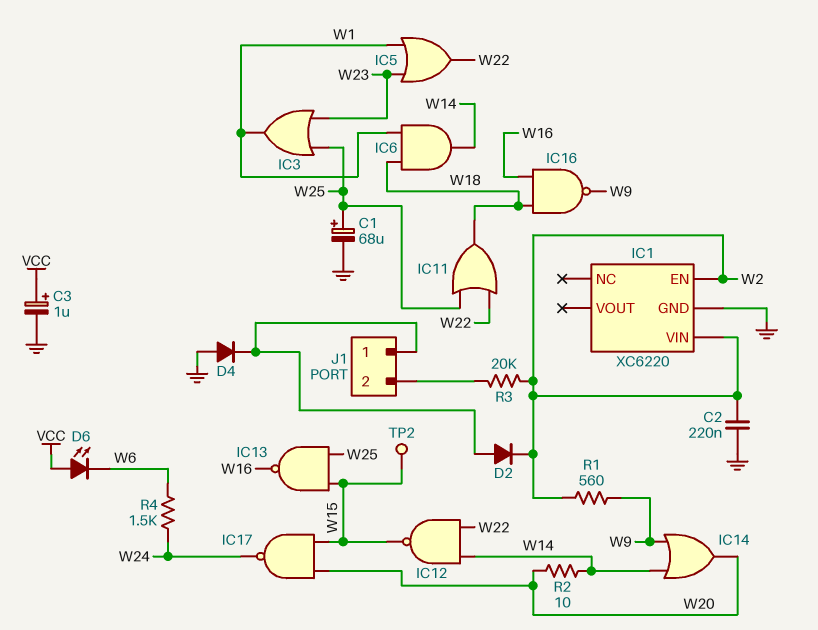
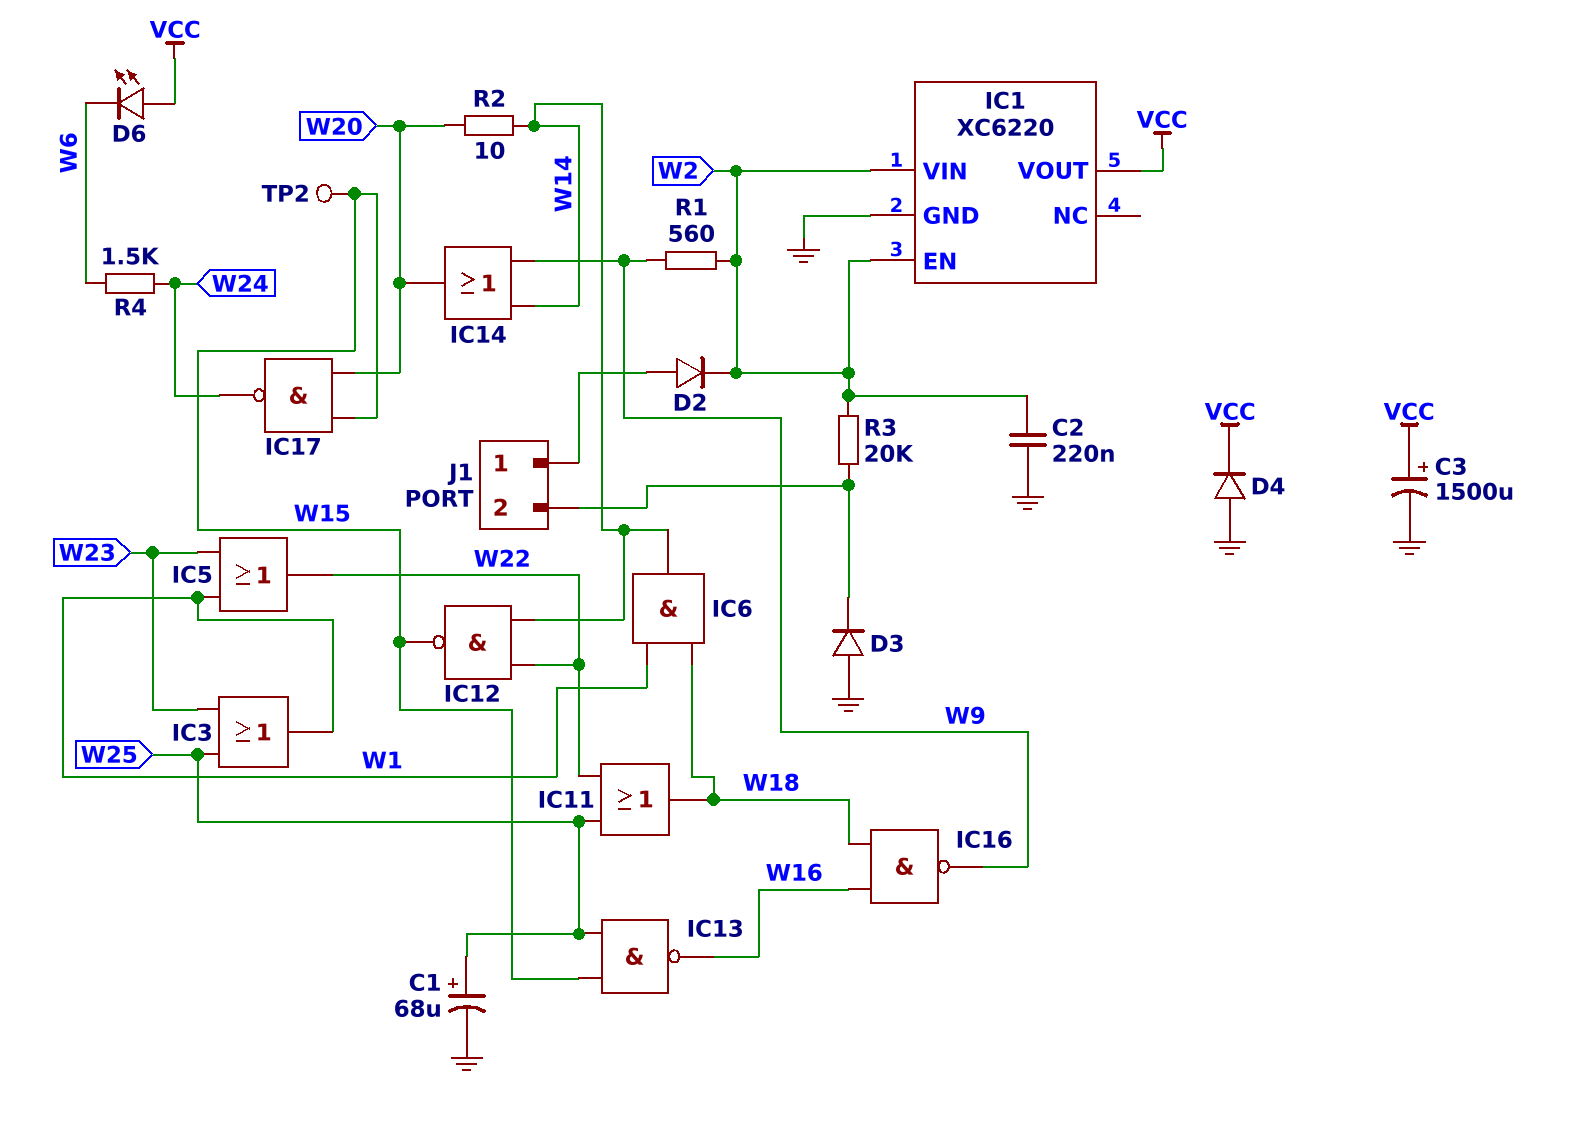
C3: 1uF (plus VCC, minus GND) -> 1500uF (plus VCC, minus GND)
D3: none -> diode (A GND, K J1/2)
D4: diode (A GND, K J1/1) -> diode (A GND, K VCC)
IC1 pin VOUT: none -> VCC

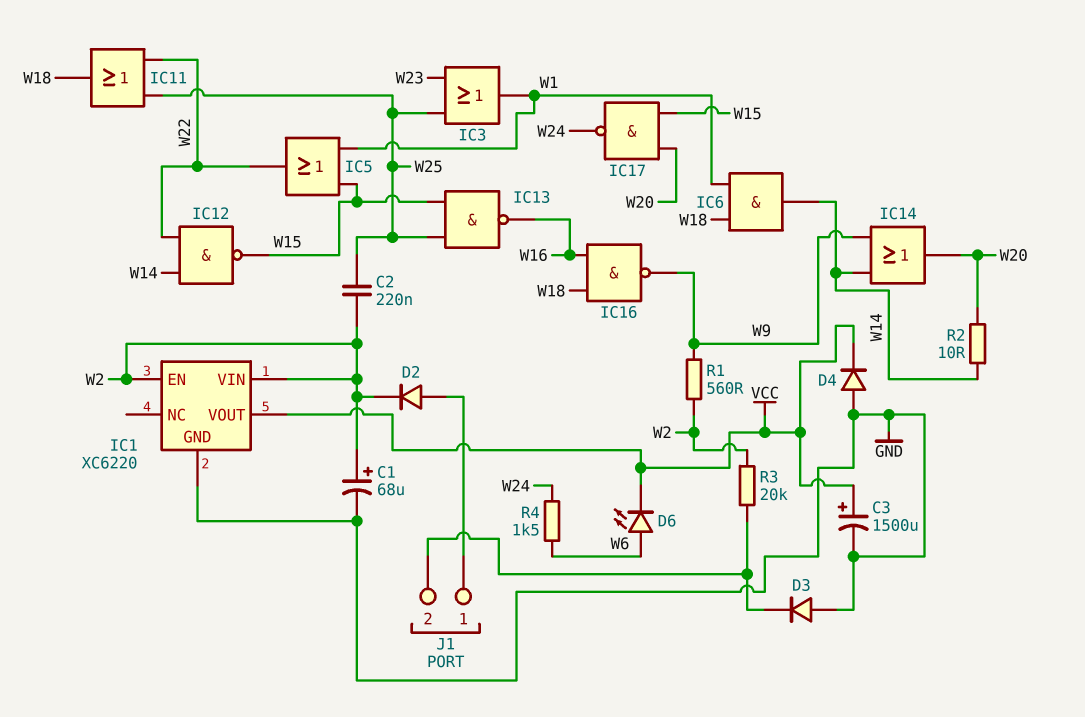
C1: 68uF (plus W25, minus GND) -> 68uF (plus W2, minus GND)
C2: 220nF (GND, W2) -> 220nF (W2, W25)
D6: LED (A VCC, K W6) -> LED (A W6, K VCC)
IC5: OR (in W1, in W23, out W22) -> OR (in W1, in W15, out W22)
TP2: test point (W15) -> none

